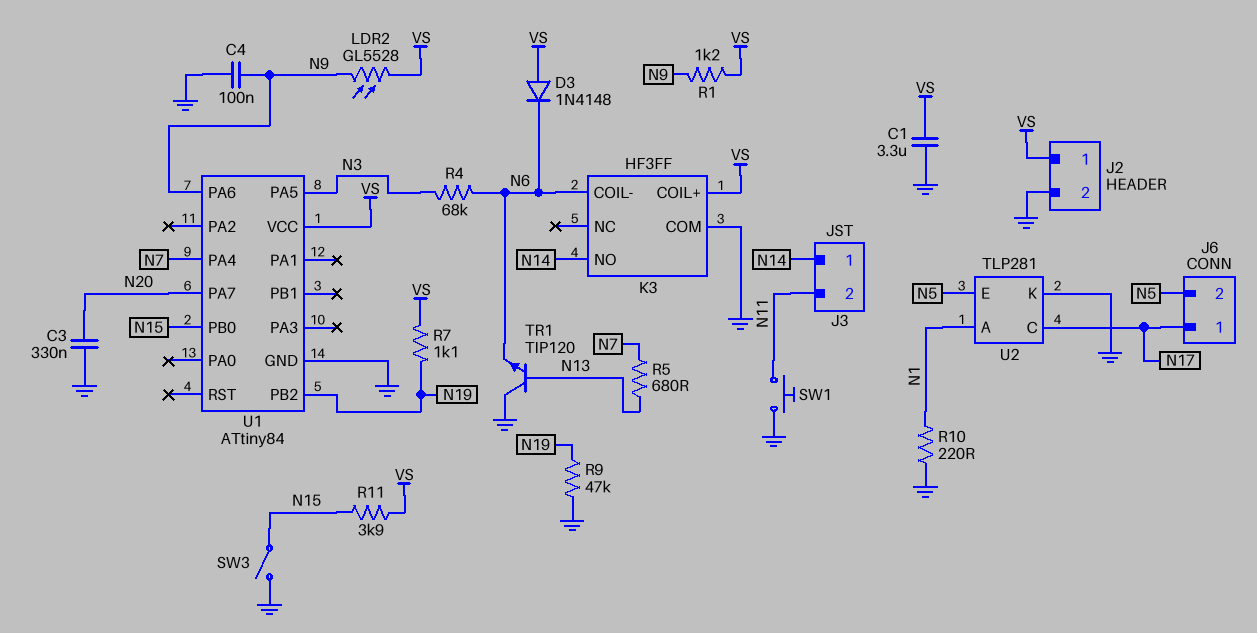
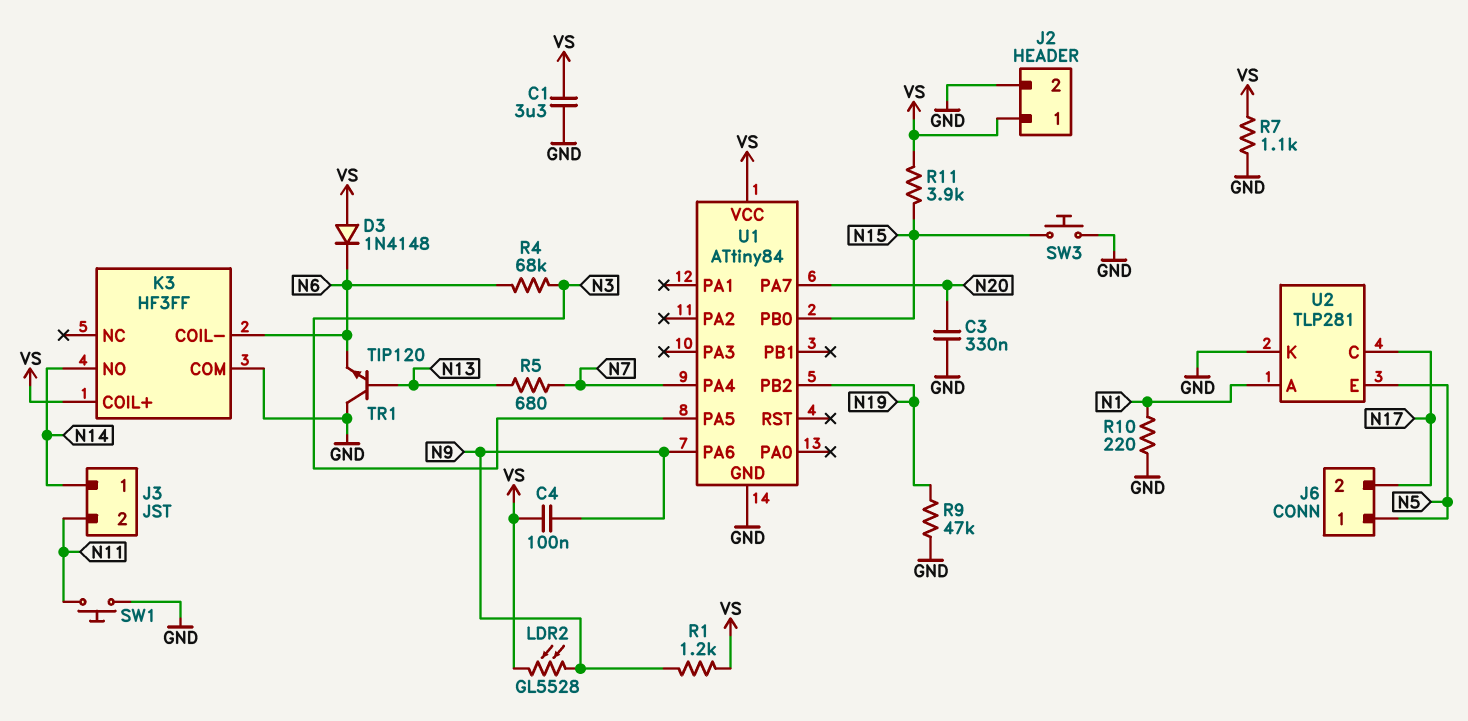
C4: 100nF (GND, N9) -> 100nF (N9, VS)
J6 pin 1: N17 -> N5
J6 pin 2: N5 -> N17
R7: 1.1k (N19, VS) -> 1.1k (GND, VS)
SW3: switch (GND, N15) -> button (GND, N15)

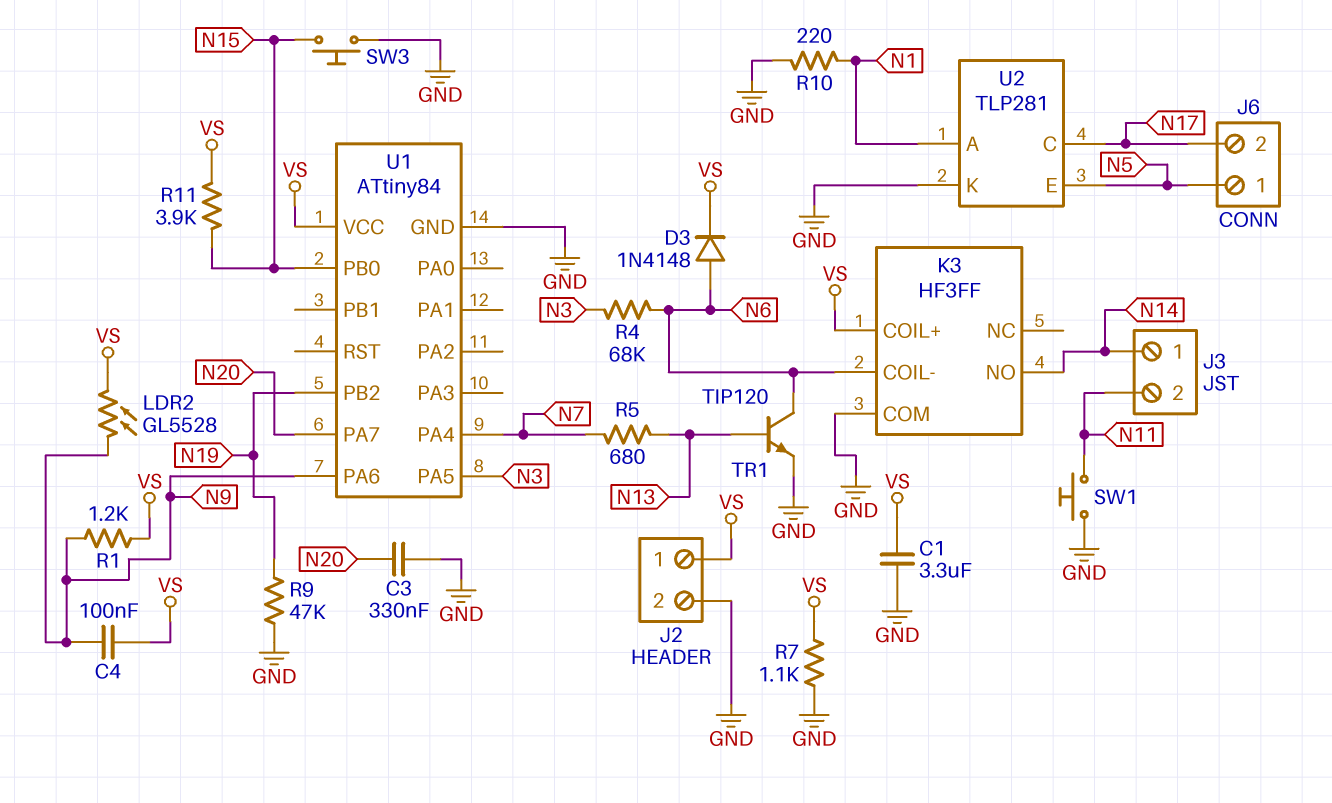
D3: diode 1N4148 (A VS, K N6) -> diode 1N4148 (A N6, K VS)
TR1: NPN TIP120 (B N13, C GND, E N6) -> NPN TIP120 (B N13, C N6, E GND)

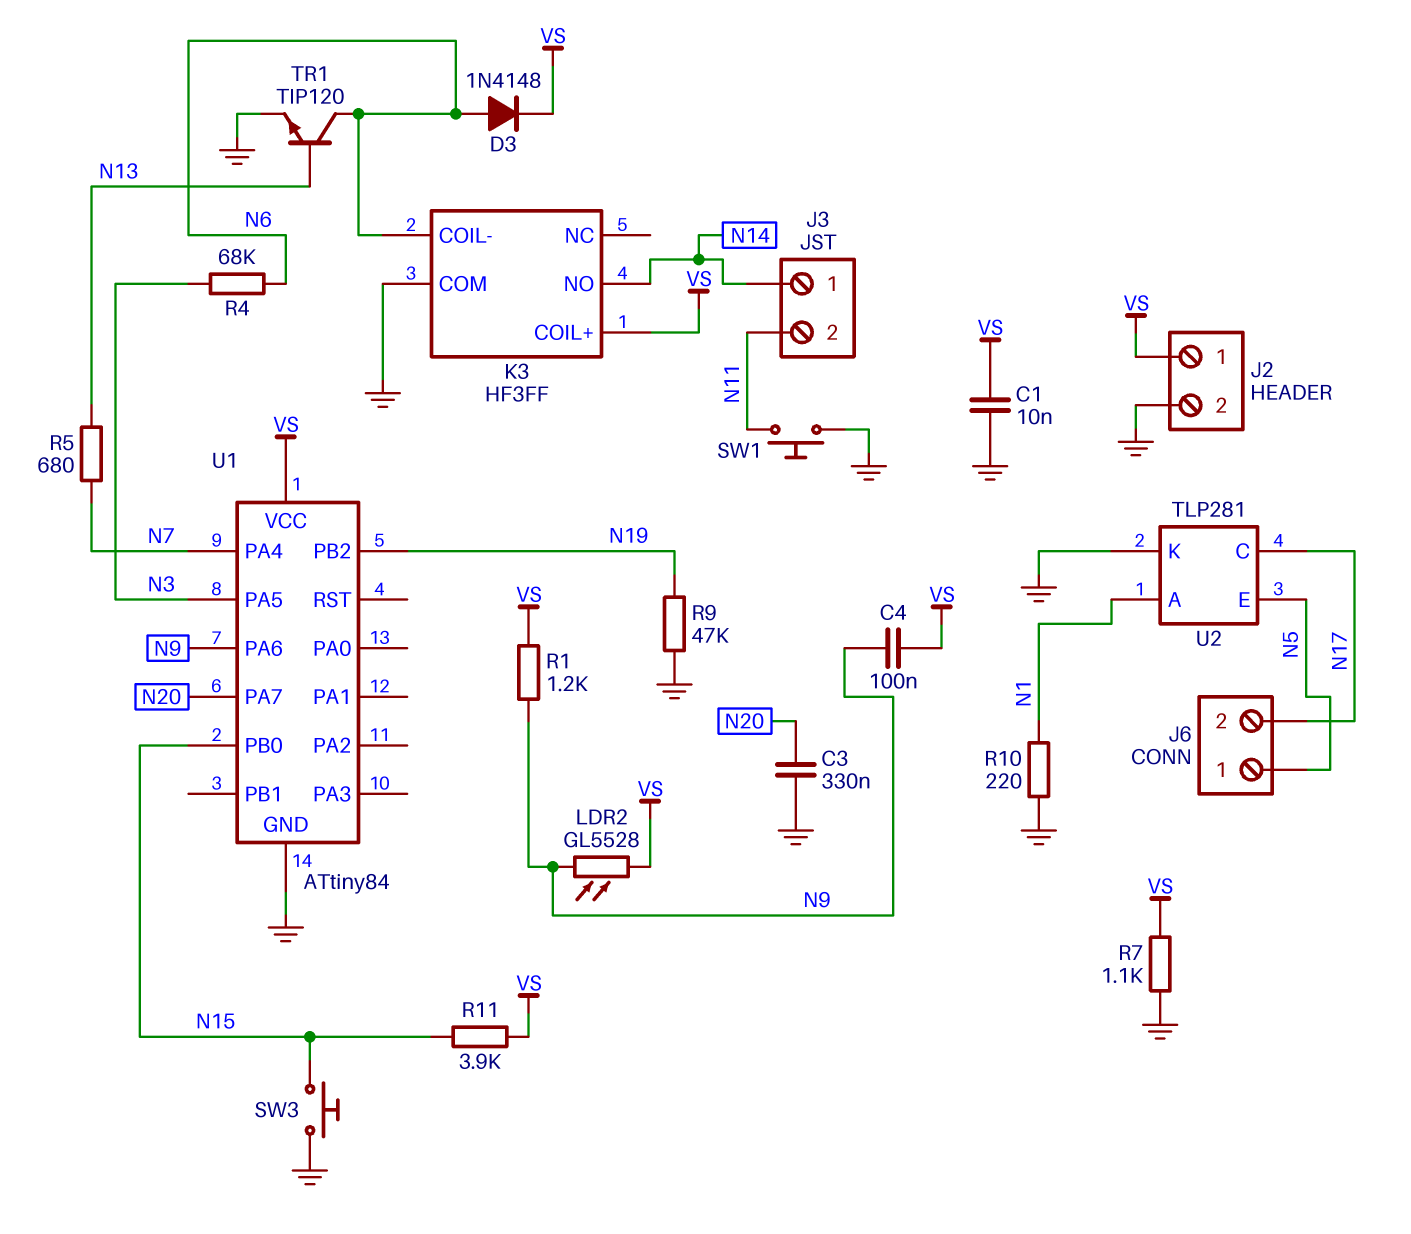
C1: 3.3uF (GND, VS) -> 10nF (GND, VS)

